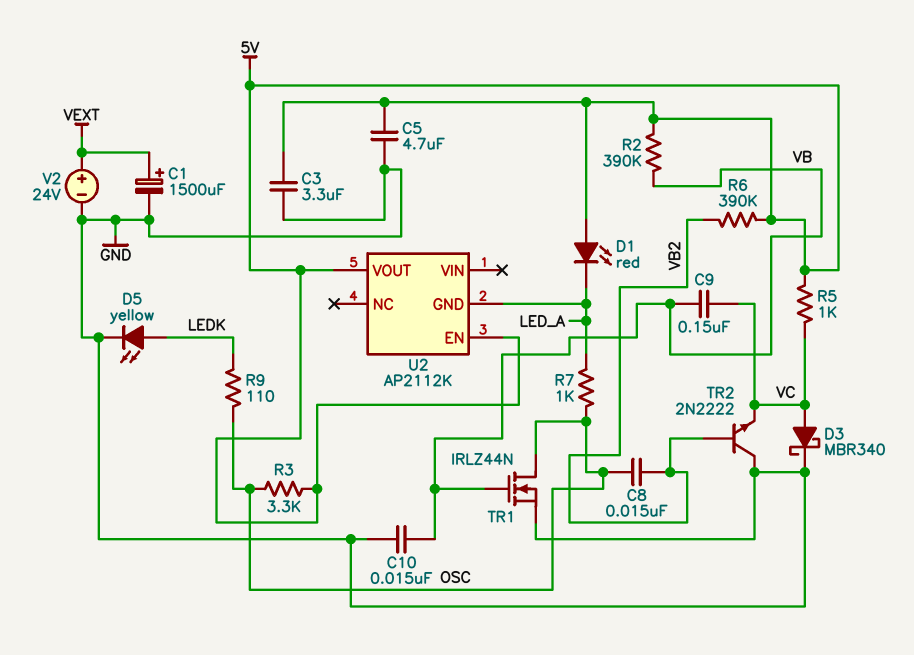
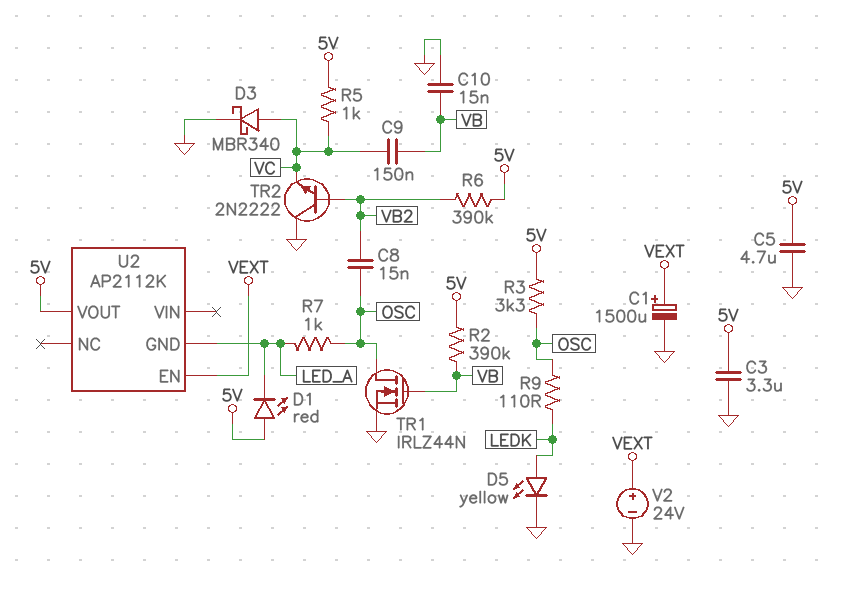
U2 pin EN: 5V -> VEXT

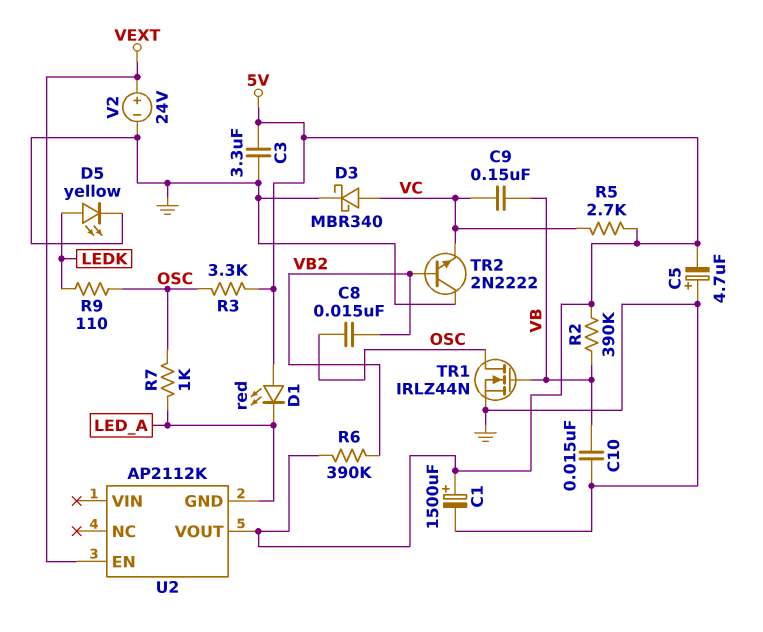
C1: 1500uF (plus VEXT, minus GND) -> 1500uF (plus 5V, minus GND)
C5: 4.7uF (5V, GND) -> 4.7uF (plus GND, minus 5V)
R5: 1k (5V, VC) -> 2.7k (5V, VC)

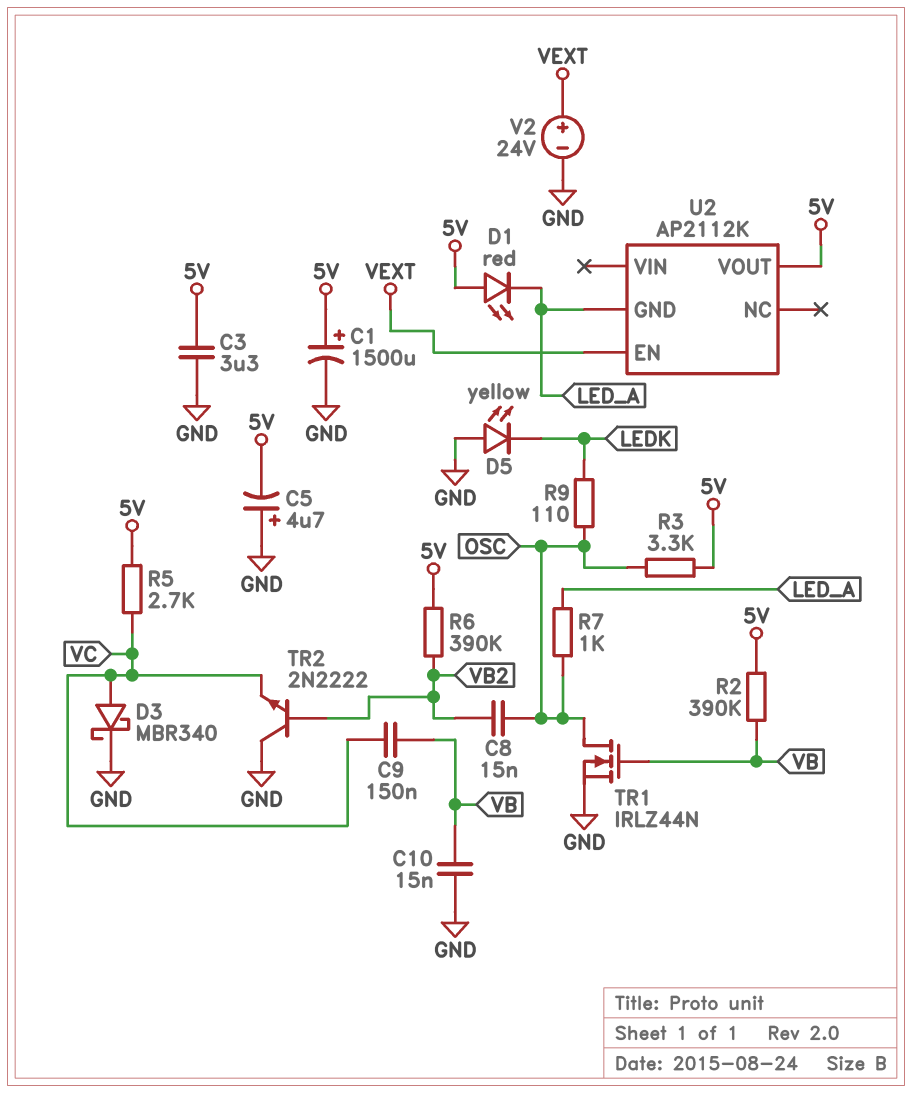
D5: LED yellow (A LEDK, K GND) -> LED yellow (A GND, K LEDK)

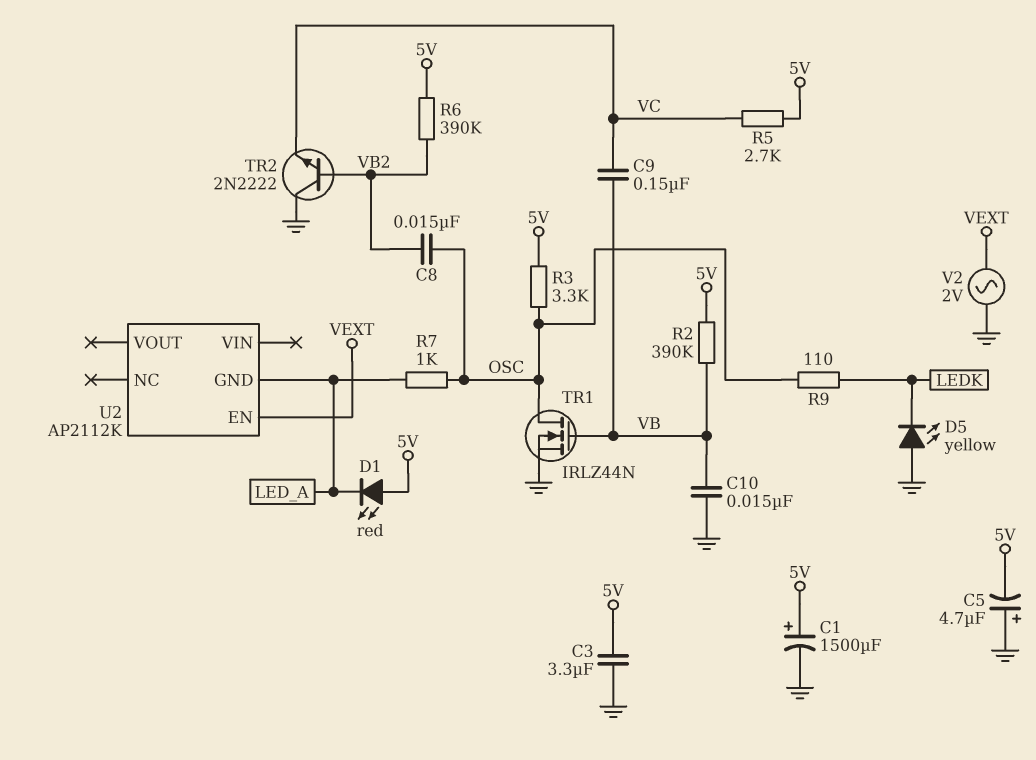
D3: schottky MBR340 (A VC, K GND) -> none
U2 pin VOUT: 5V -> none
V2: 24V (plus VEXT, minus GND) -> AC 2V (GND, VEXT)

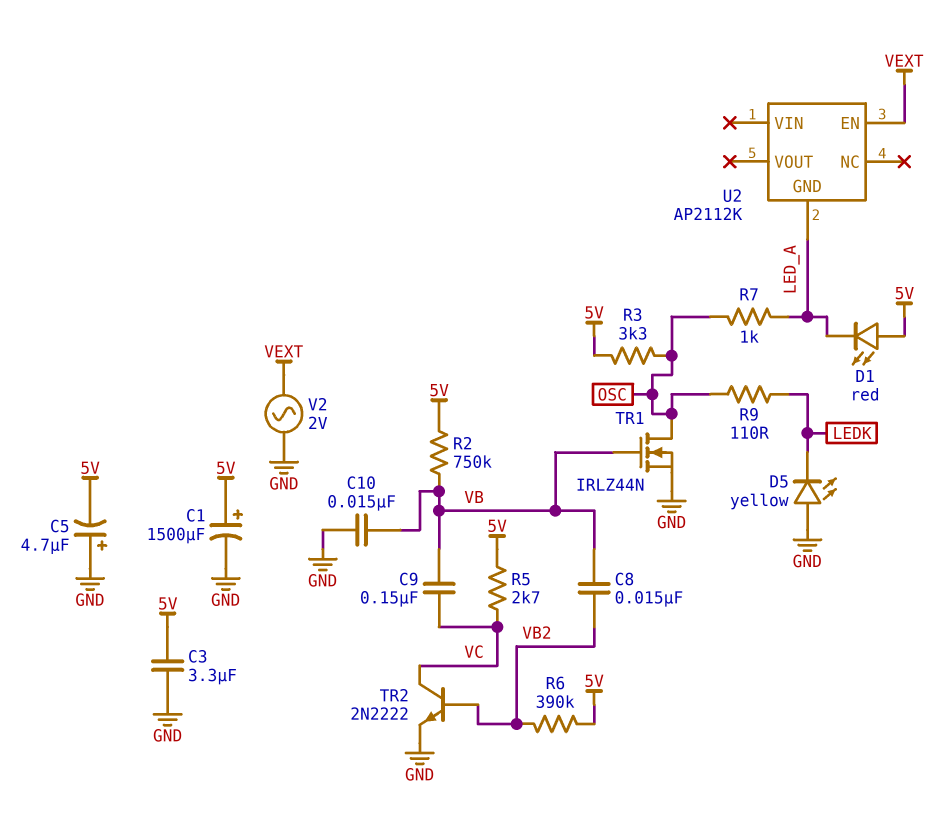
C8: 15nF (OSC, VB2) -> 15nF (VB, VB2)
R2: 390k (5V, VB) -> 750k (5V, VB)
TR2: NPN 2N2222 (B VB2, C GND, E VC) -> NPN 2N2222 (B VB2, C VC, E GND)

